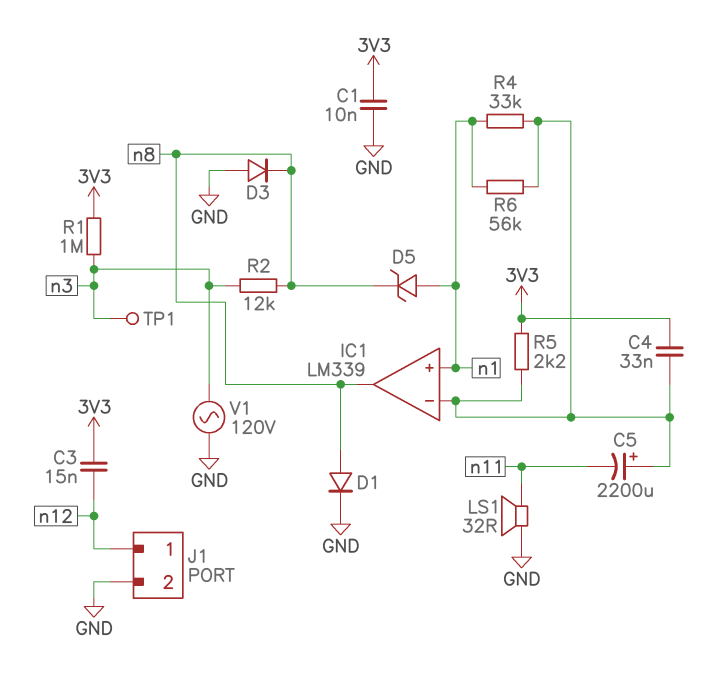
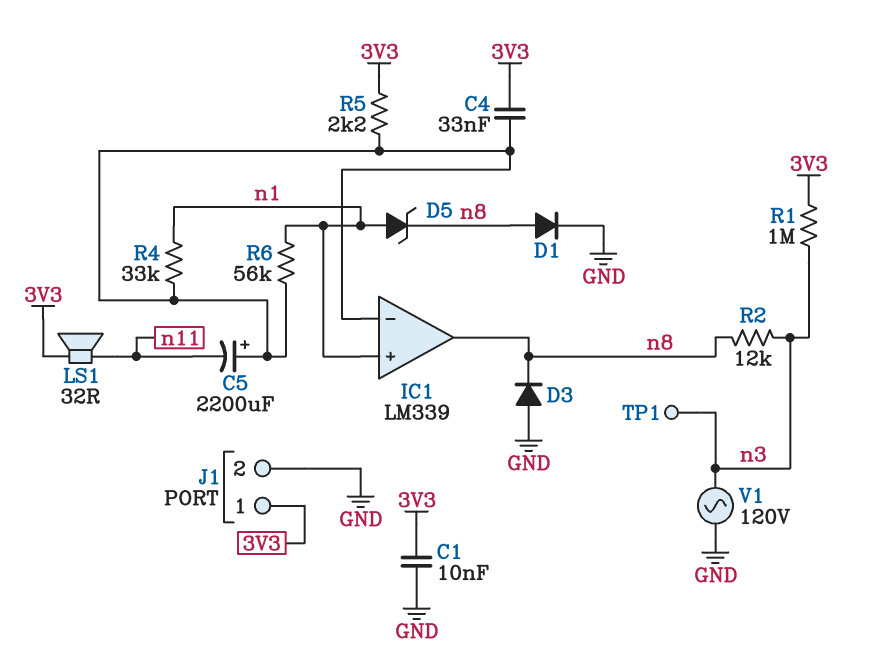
C3: 15nF (3V3, n12) -> none
J1 pin 1: n12 -> 3V3
LS1: speaker 32R (GND, n11) -> speaker 32R (3V3, n11)

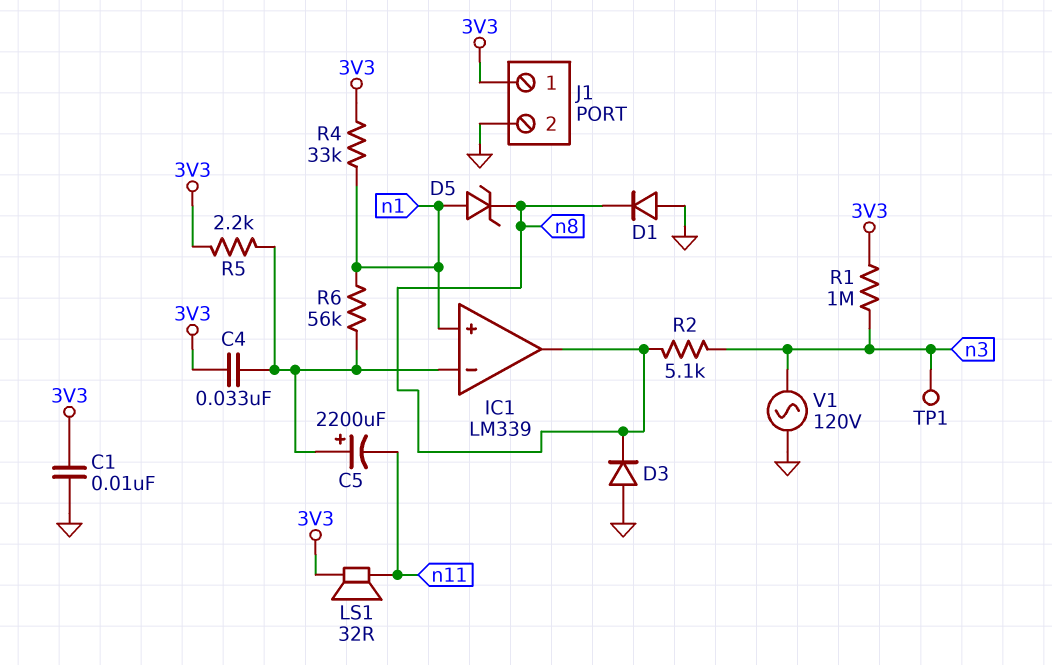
D1: diode (A n8, K GND) -> diode (A GND, K n8)
R2: 12k (n3, n8) -> 5.1k (n3, n8)
R4: 33k (IC1/in-, n1) -> 33k (3V3, n1)

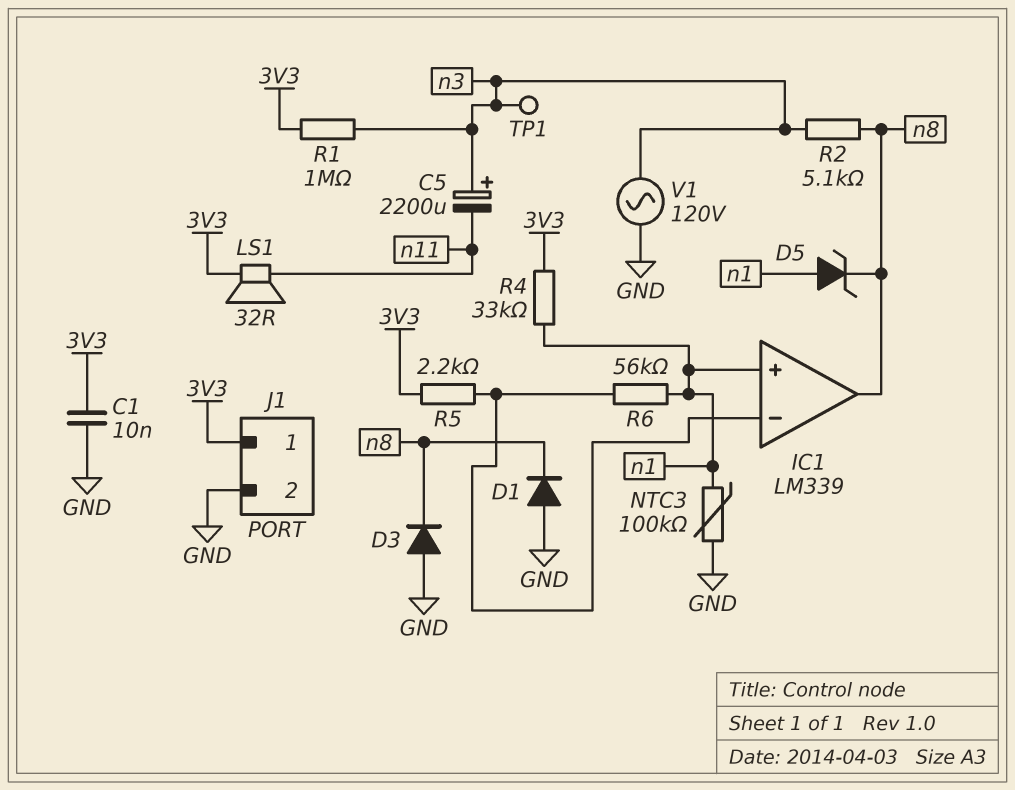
C4: 33nF (3V3, IC1/in-) -> none
C5: 2200uF (plus IC1/in-, minus n11) -> 2200uF (plus n3, minus n11)
NTC3: none -> 100k (GND, n1)

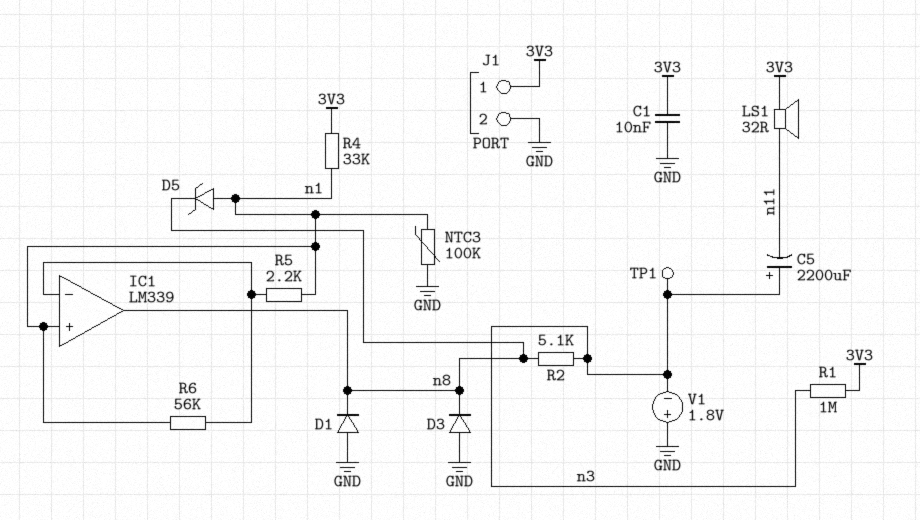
R5: 2.2k (3V3, IC1/in-) -> 2.2k (IC1/in-, n1)
V1: AC 120V (GND, n3) -> 1.8V (plus GND, minus n3)

